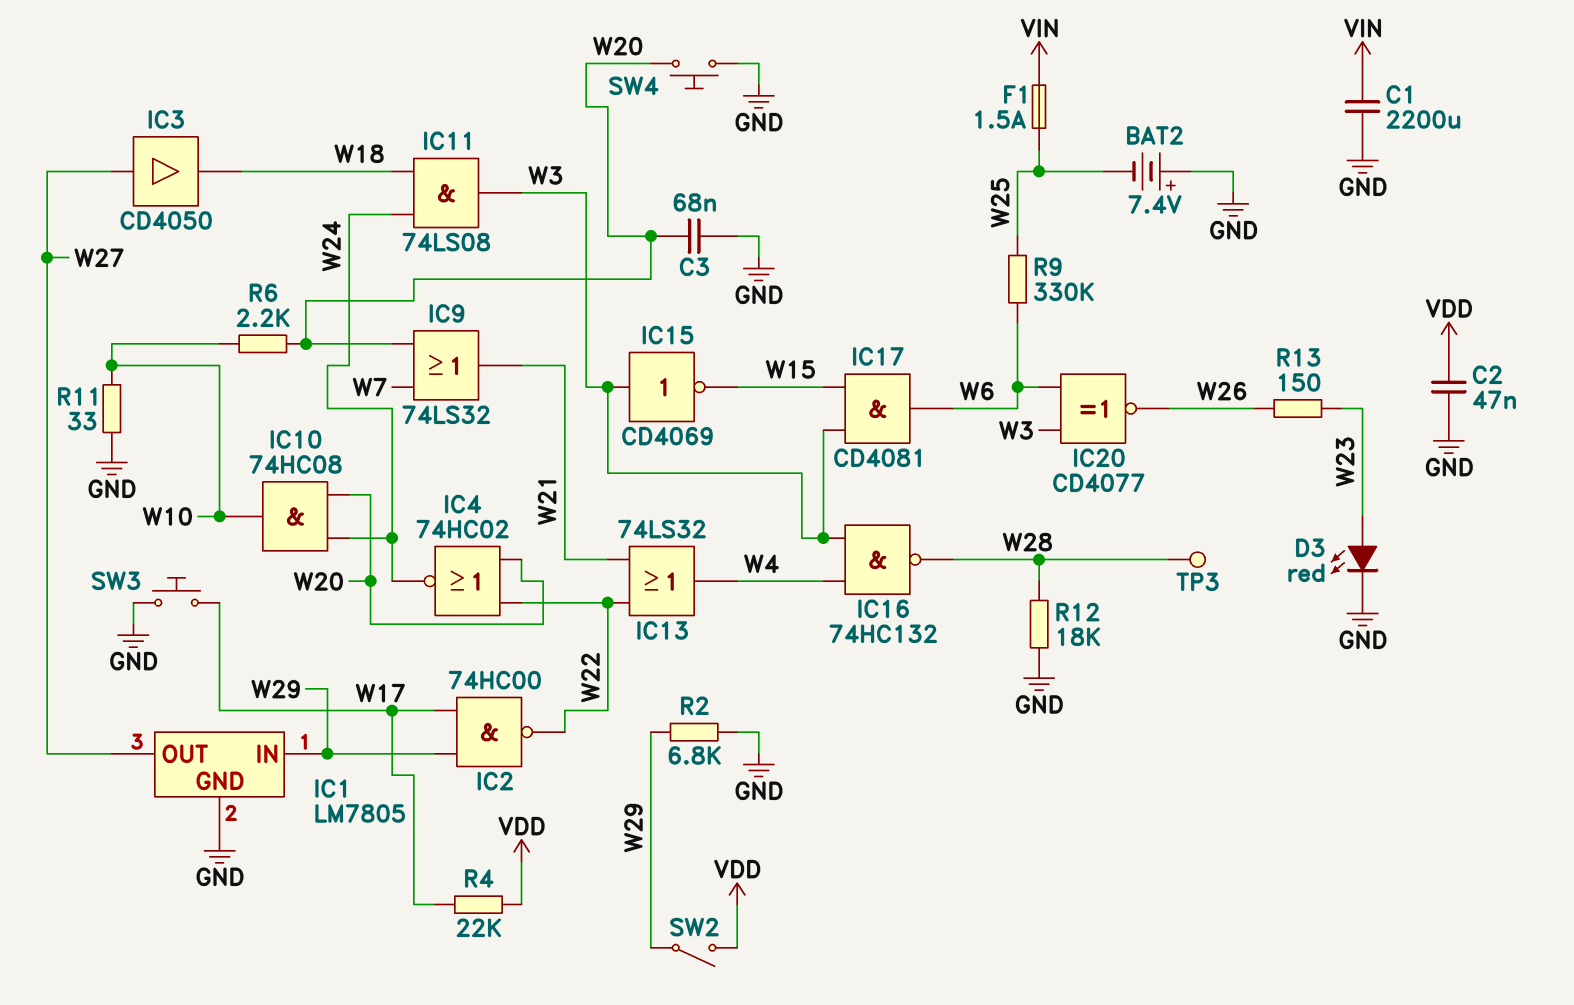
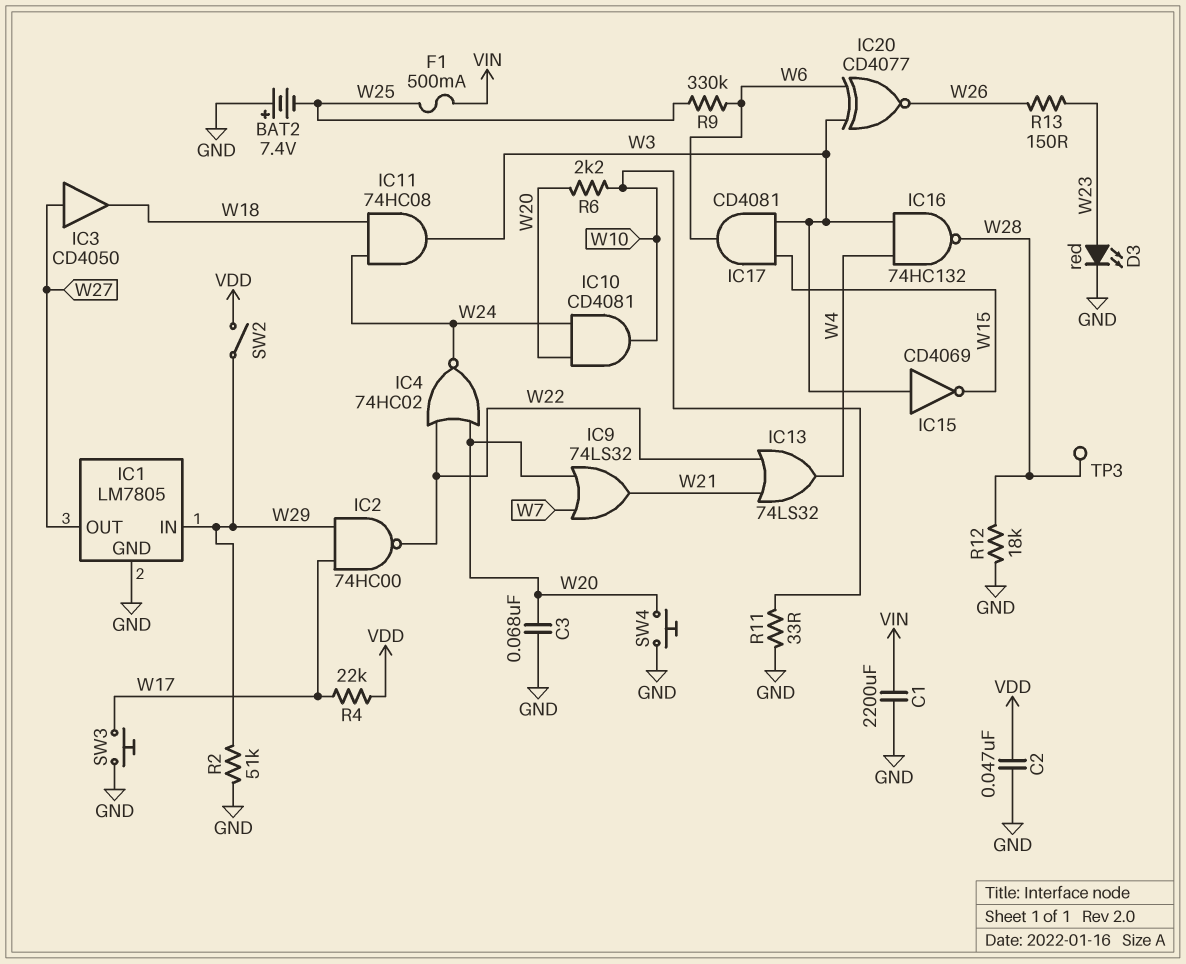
F1: 1.5A (VIN, W25) -> 500mA (VIN, W25)
IC10: AND 74HC08 (in W20, in W24, out W10) -> AND CD4081 (in W20, in W24, out W10)
IC11: AND 74LS08 (in W18, in W24, out W3) -> AND 74HC08 (in W18, in W24, out W3)
R2: 6.8k (GND, W29) -> 51k (GND, W29)

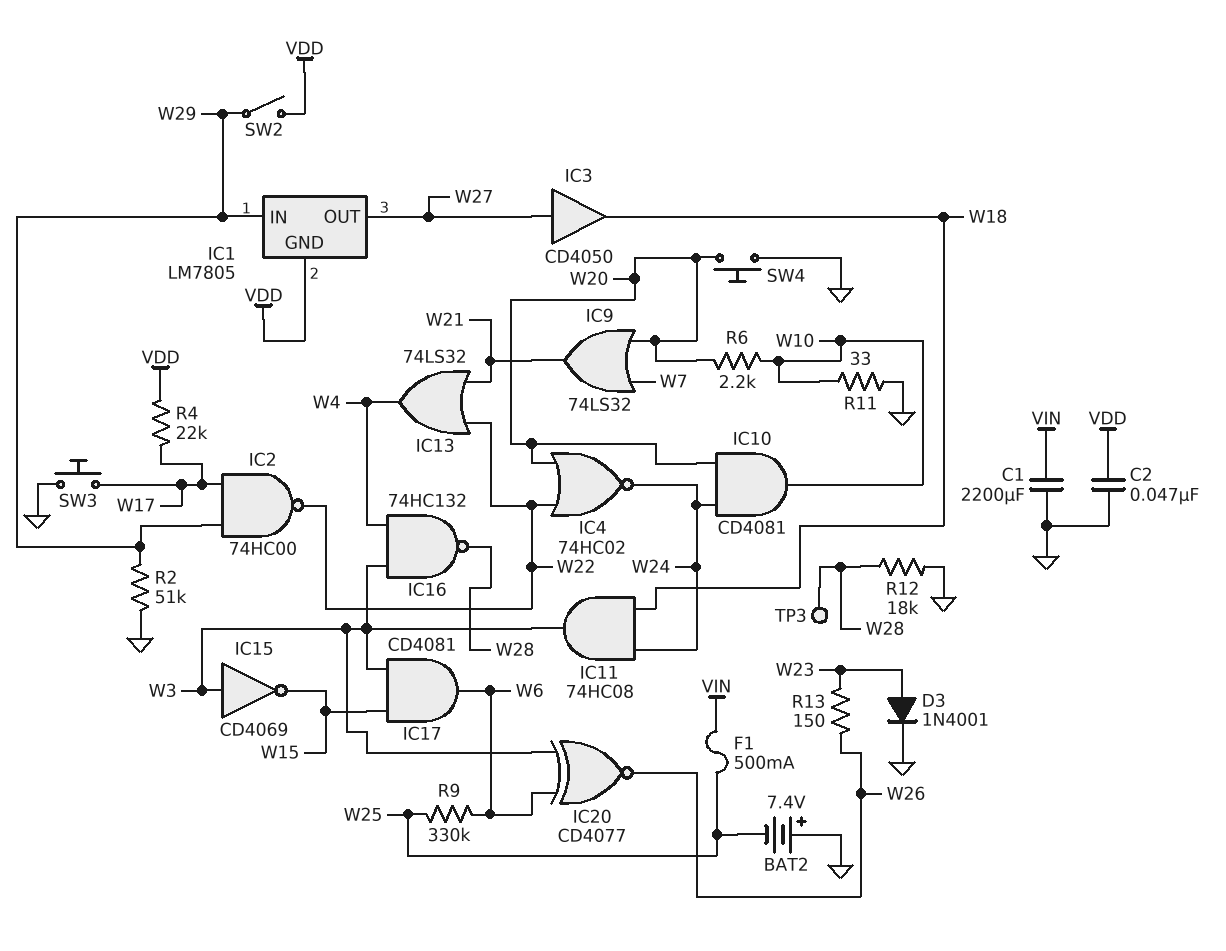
C3: 68nF (GND, W20) -> none
D3: LED red (A W23, K GND) -> diode 1N4001 (A W23, K GND)
IC1 pin GND: GND -> VDD

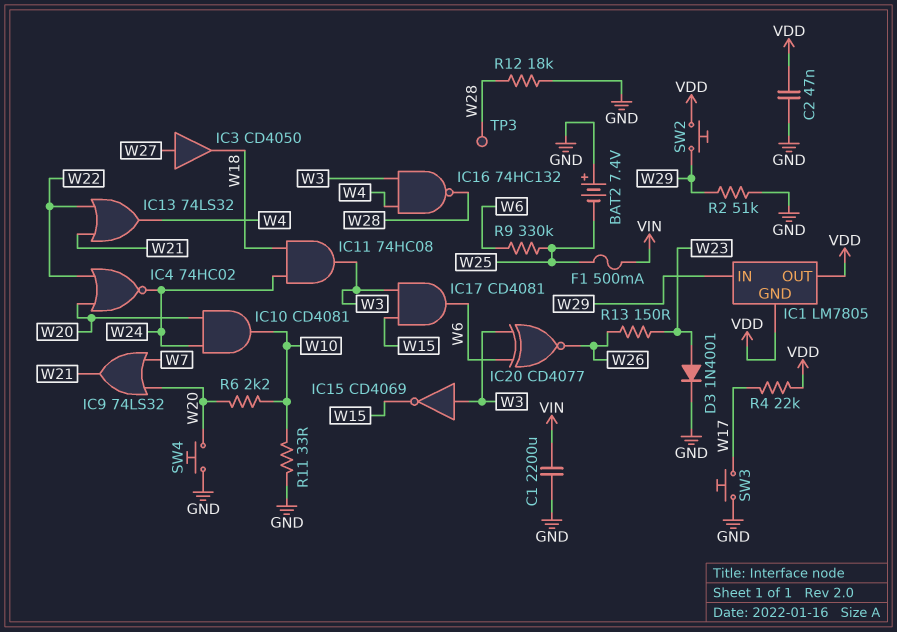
IC1 pin OUT: W27 -> VDD
IC2: NAND 74HC00 (in W17, in W29, out W22) -> none
SW2: switch (VDD, W29) -> button (VDD, W29)

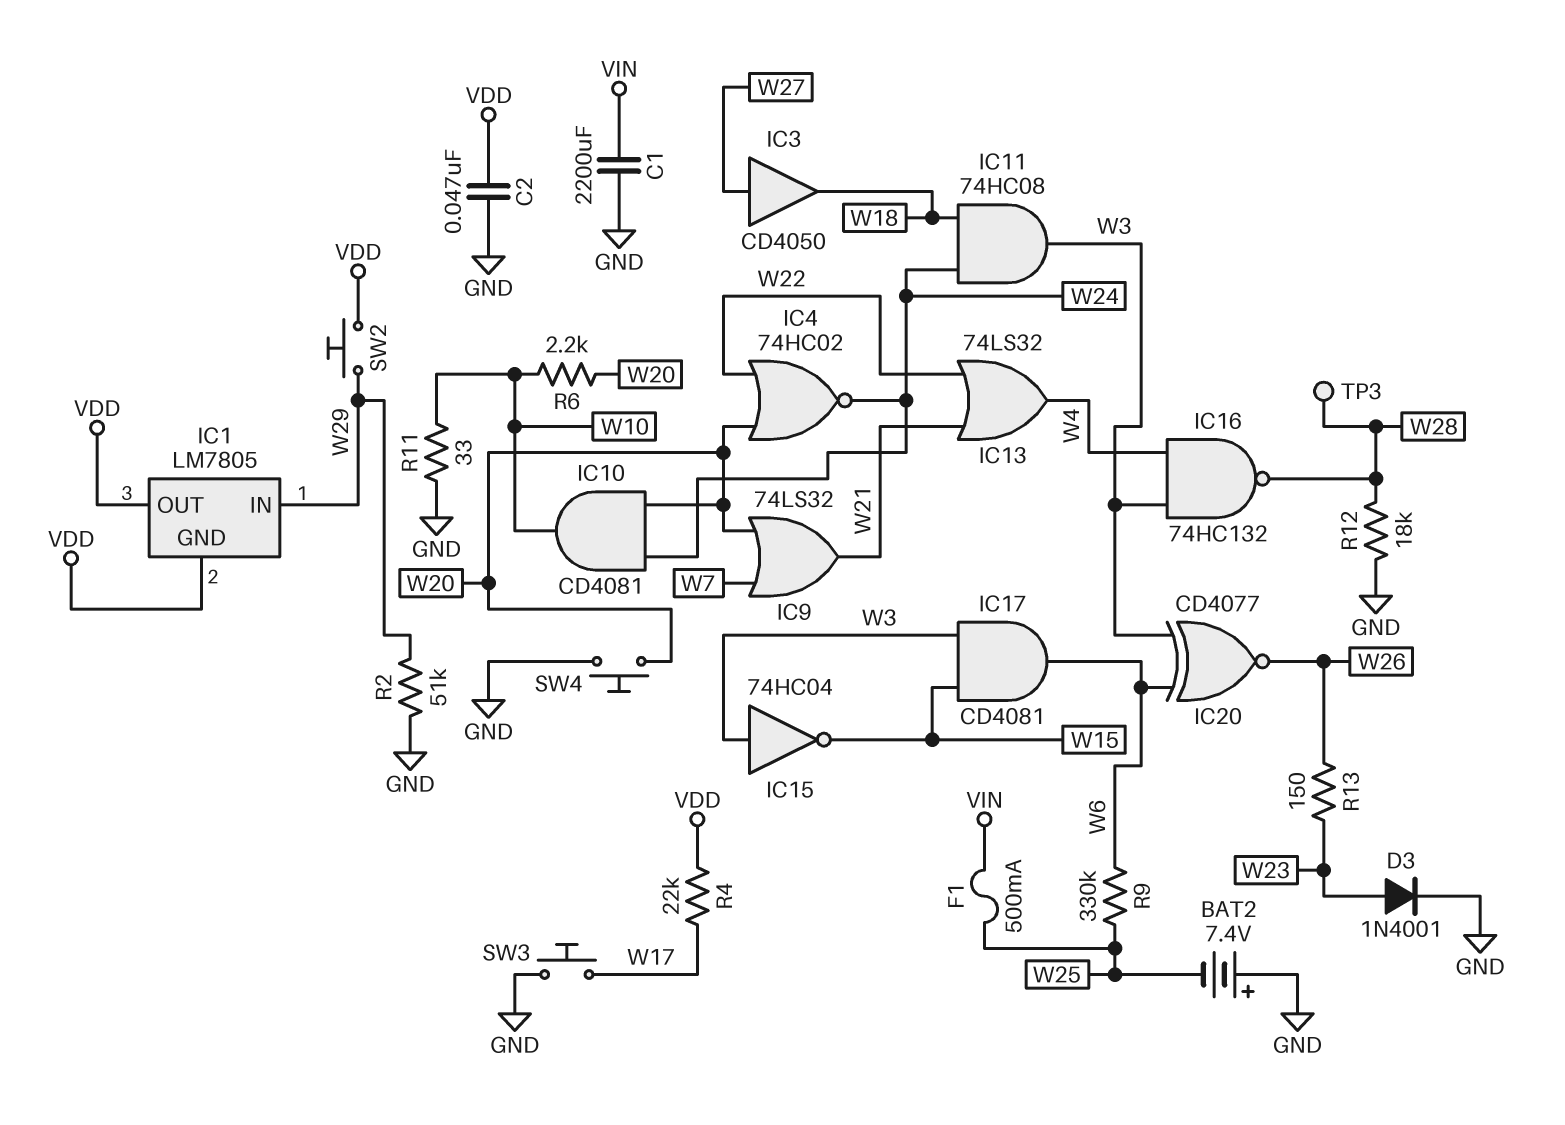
IC15: NOT CD4069 (in W3, out W15) -> NOT 74HC04 (in W3, out W15)

